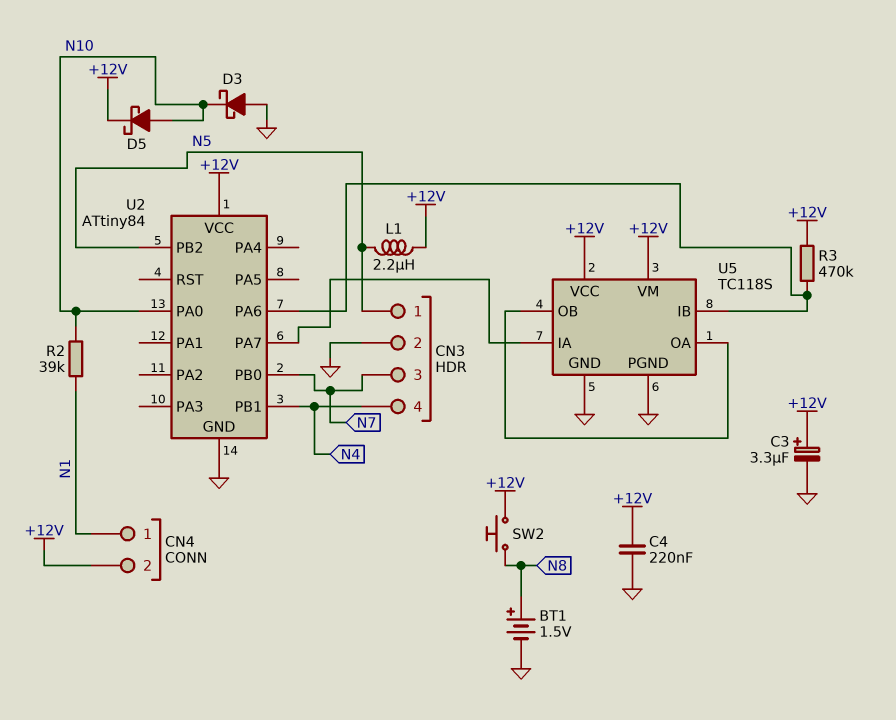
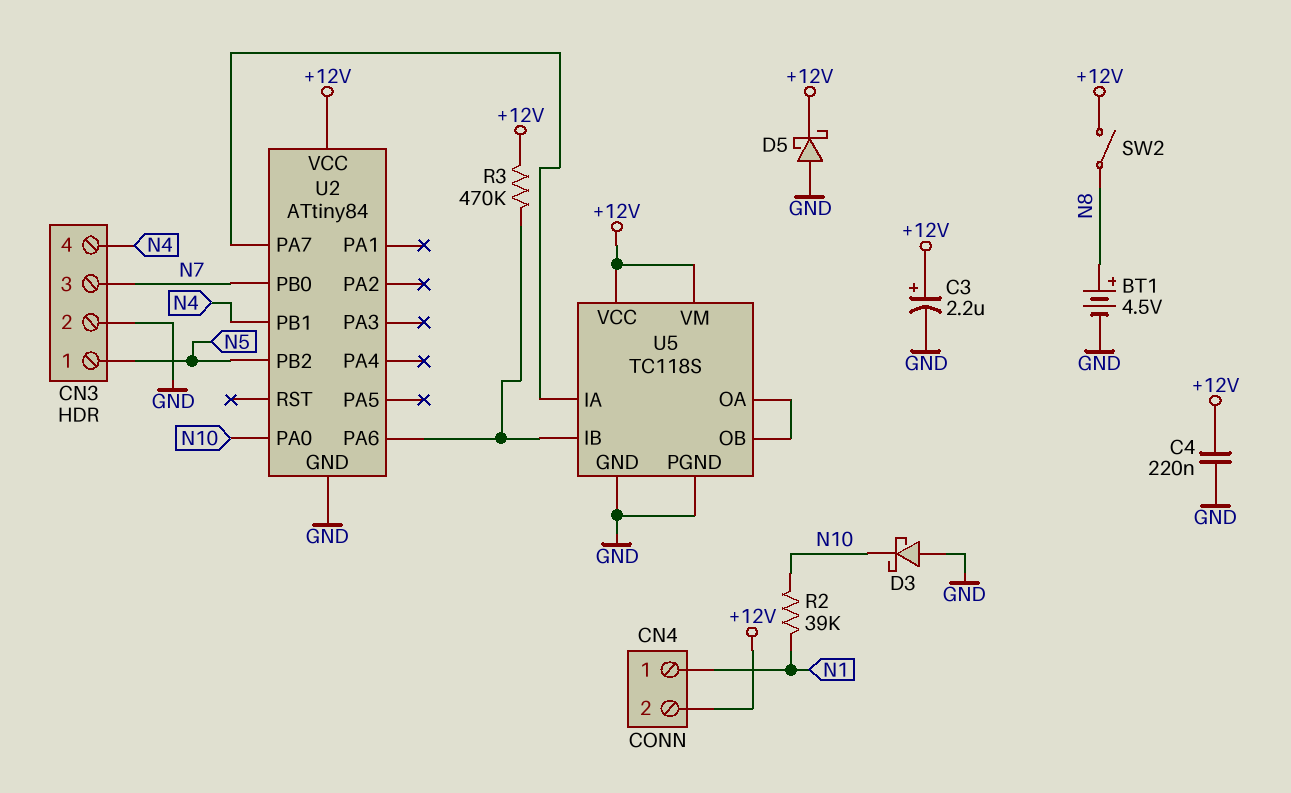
BT1: 1.5V (plus N8, minus GND) -> 4.5V (plus N8, minus GND)
C3: 3.3uF (plus +12V, minus GND) -> 2.2uF (plus +12V, minus GND)
D5: schottky (A N10, K +12V) -> schottky (A GND, K +12V)
L1: 2.2uH (+12V, N5) -> none
SW2: button (+12V, N8) -> switch (+12V, N8)

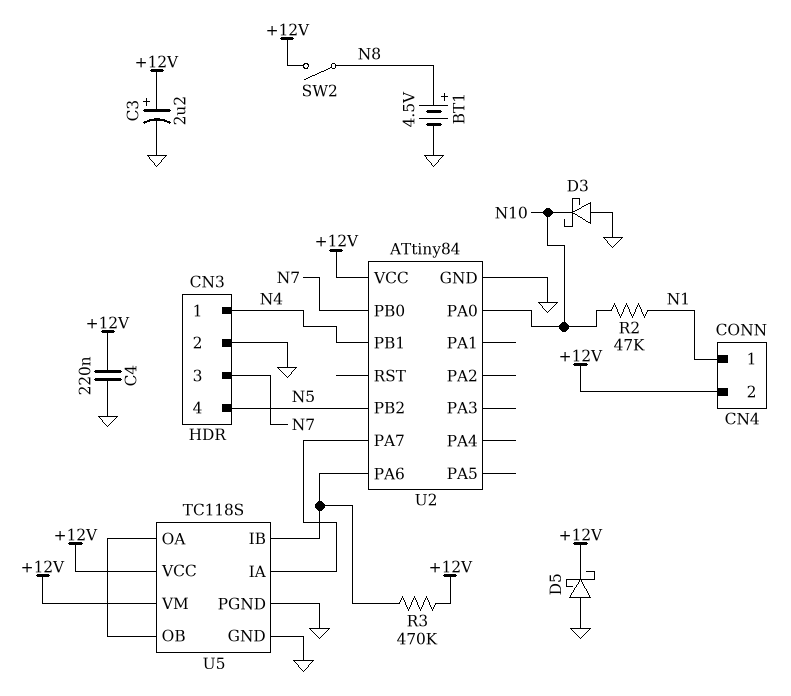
CN3 pin 1: N5 -> N4
CN3 pin 4: N4 -> N5
R2: 39k (N1, N10) -> 47k (N1, N10)

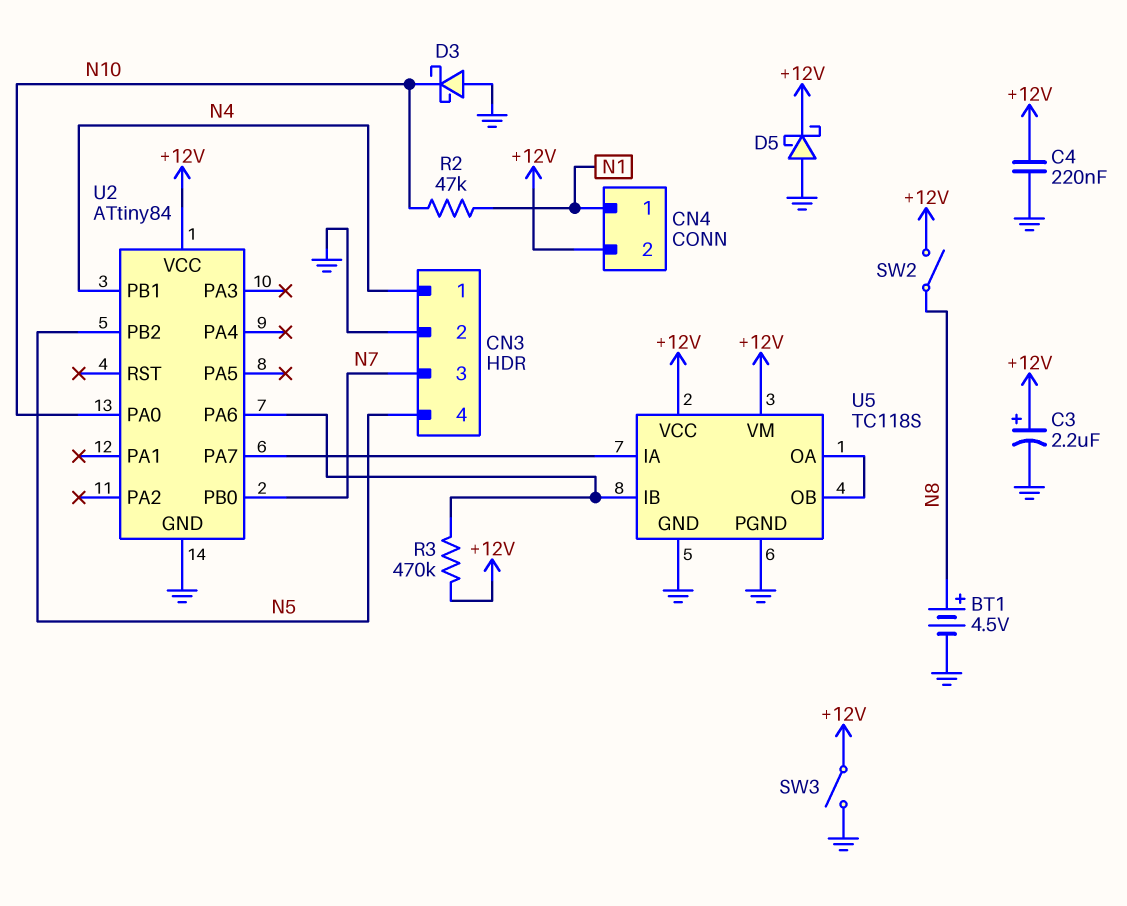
SW3: none -> switch (+12V, GND)

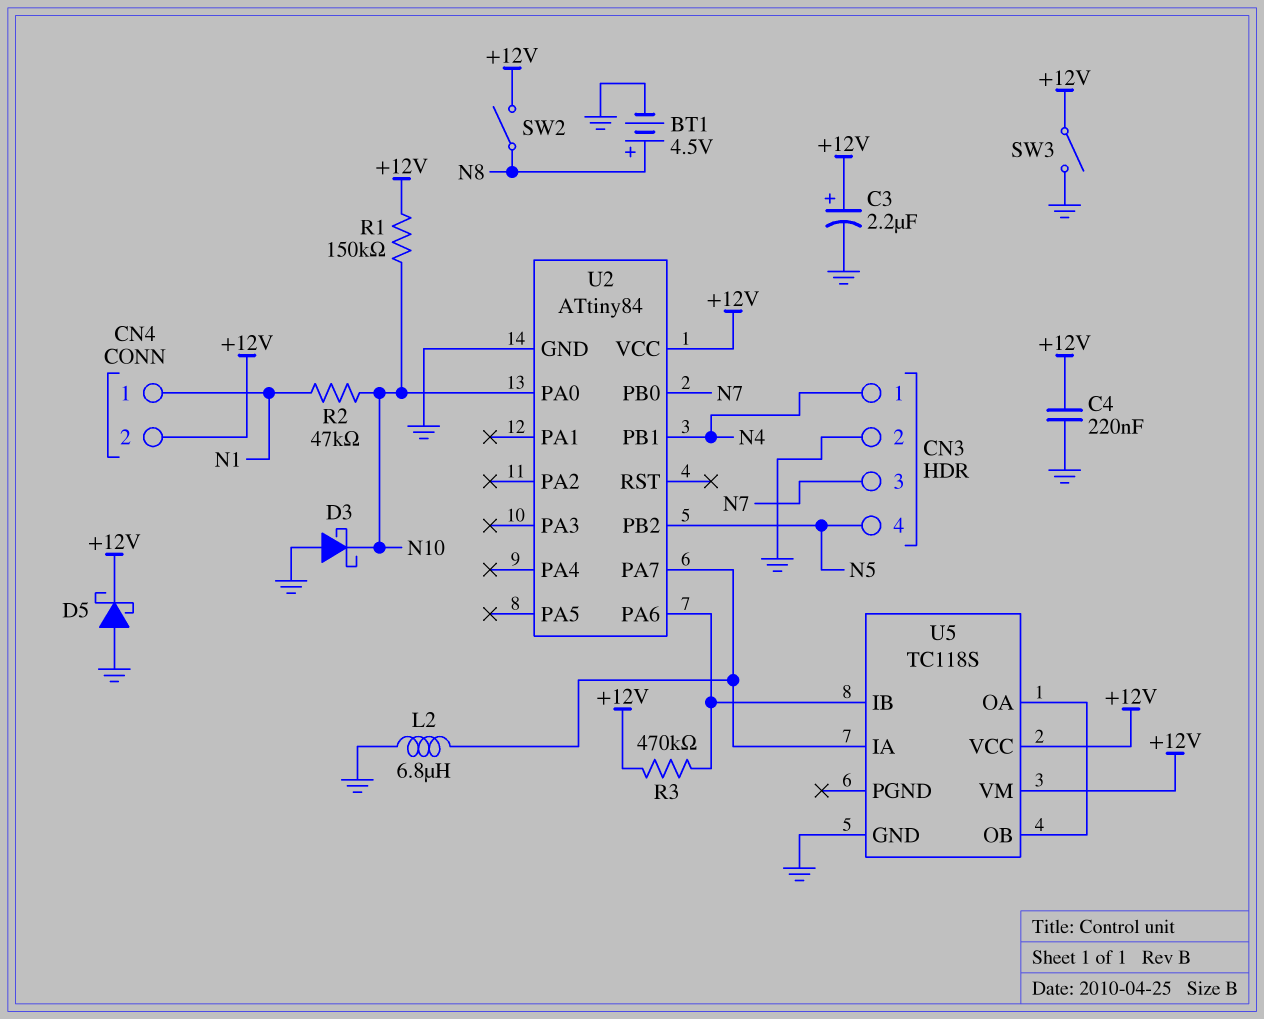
L2: none -> 6.8uH (GND, U2/PA7)
R1: none -> 150k (+12V, N10)
U5 pin PGND: GND -> none

